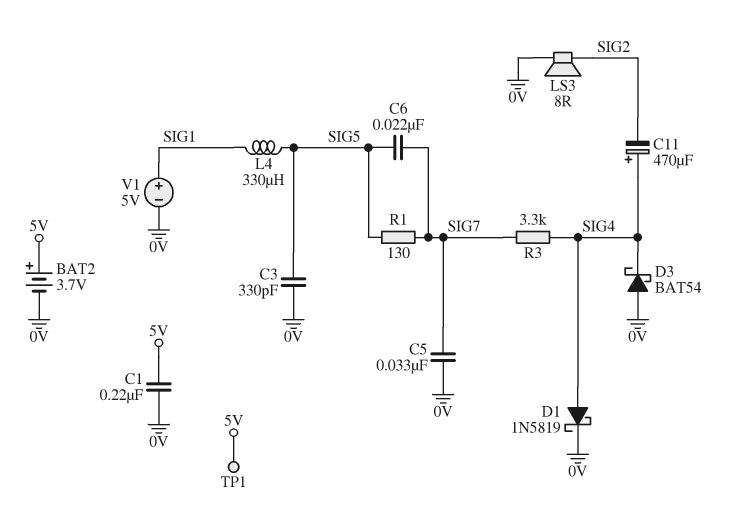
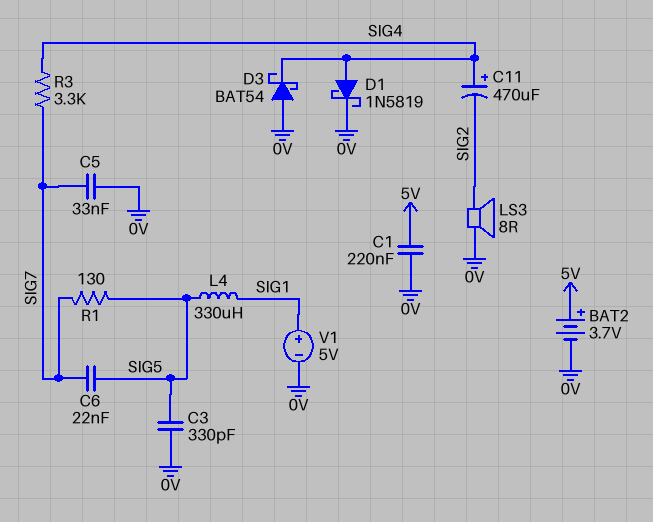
TP1: test point (5V) -> none

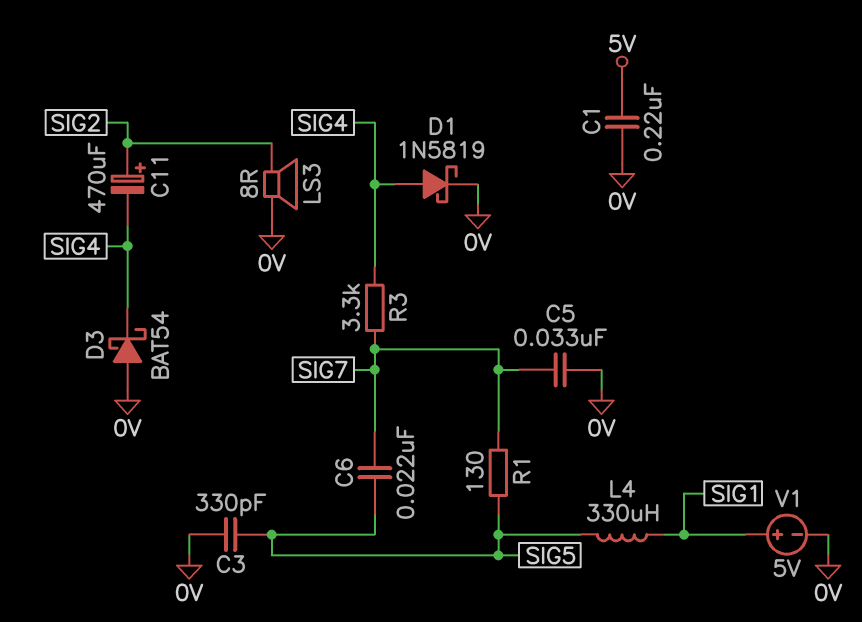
BAT2: 3.7V (plus 5V, minus 0V) -> none
C11: 470uF (plus SIG4, minus SIG2) -> 470uF (plus SIG2, minus SIG4)

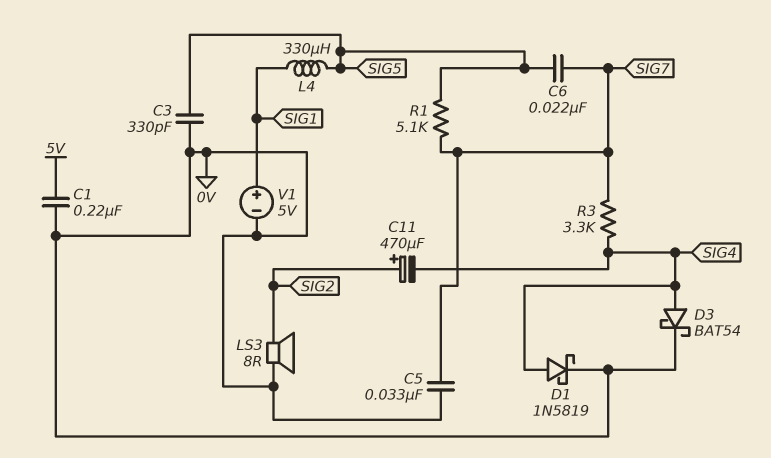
D3: schottky BAT54 (A 0V, K SIG4) -> schottky BAT54 (A SIG4, K 0V)
R1: 130 (SIG5, SIG7) -> 5.1k (SIG5, SIG7)

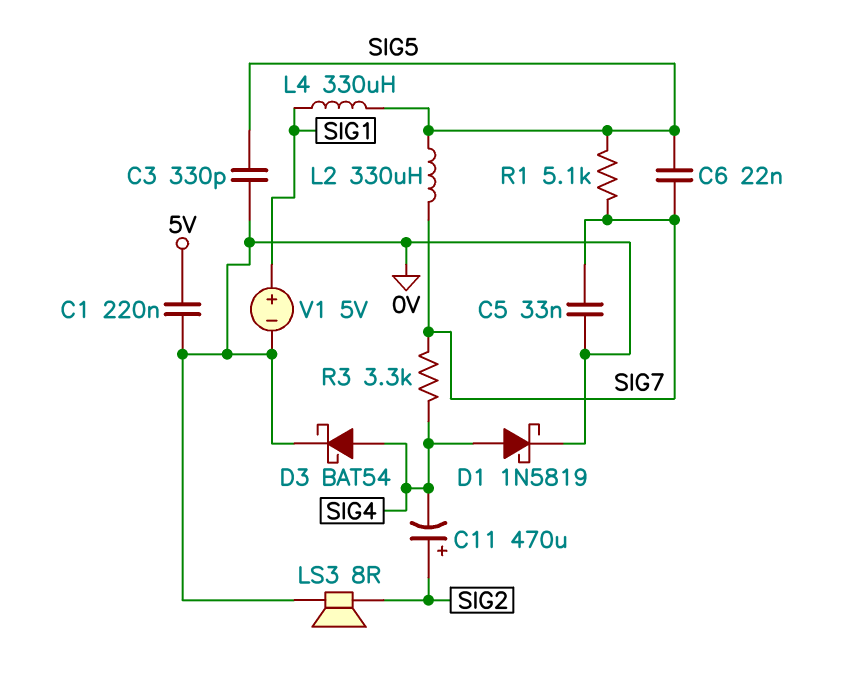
L2: none -> 330uH (SIG5, SIG7)

